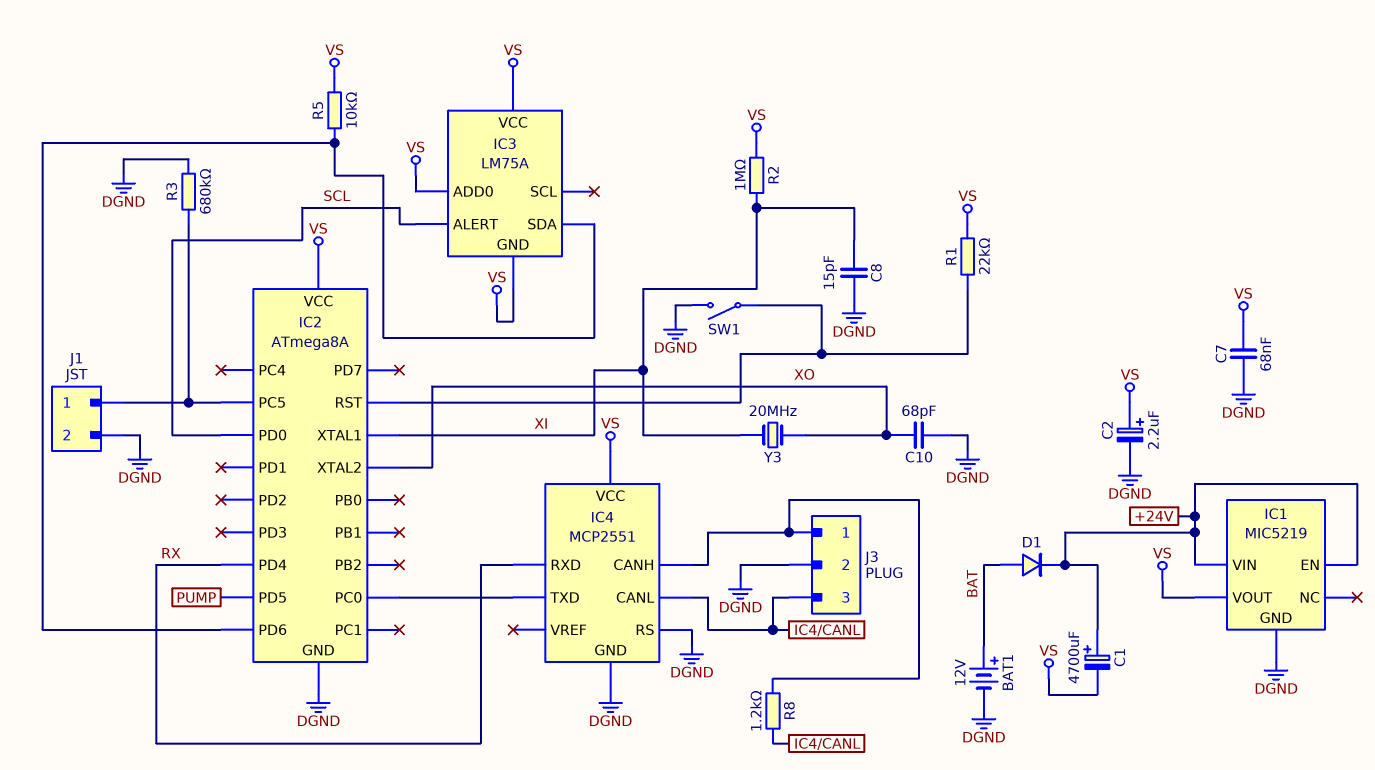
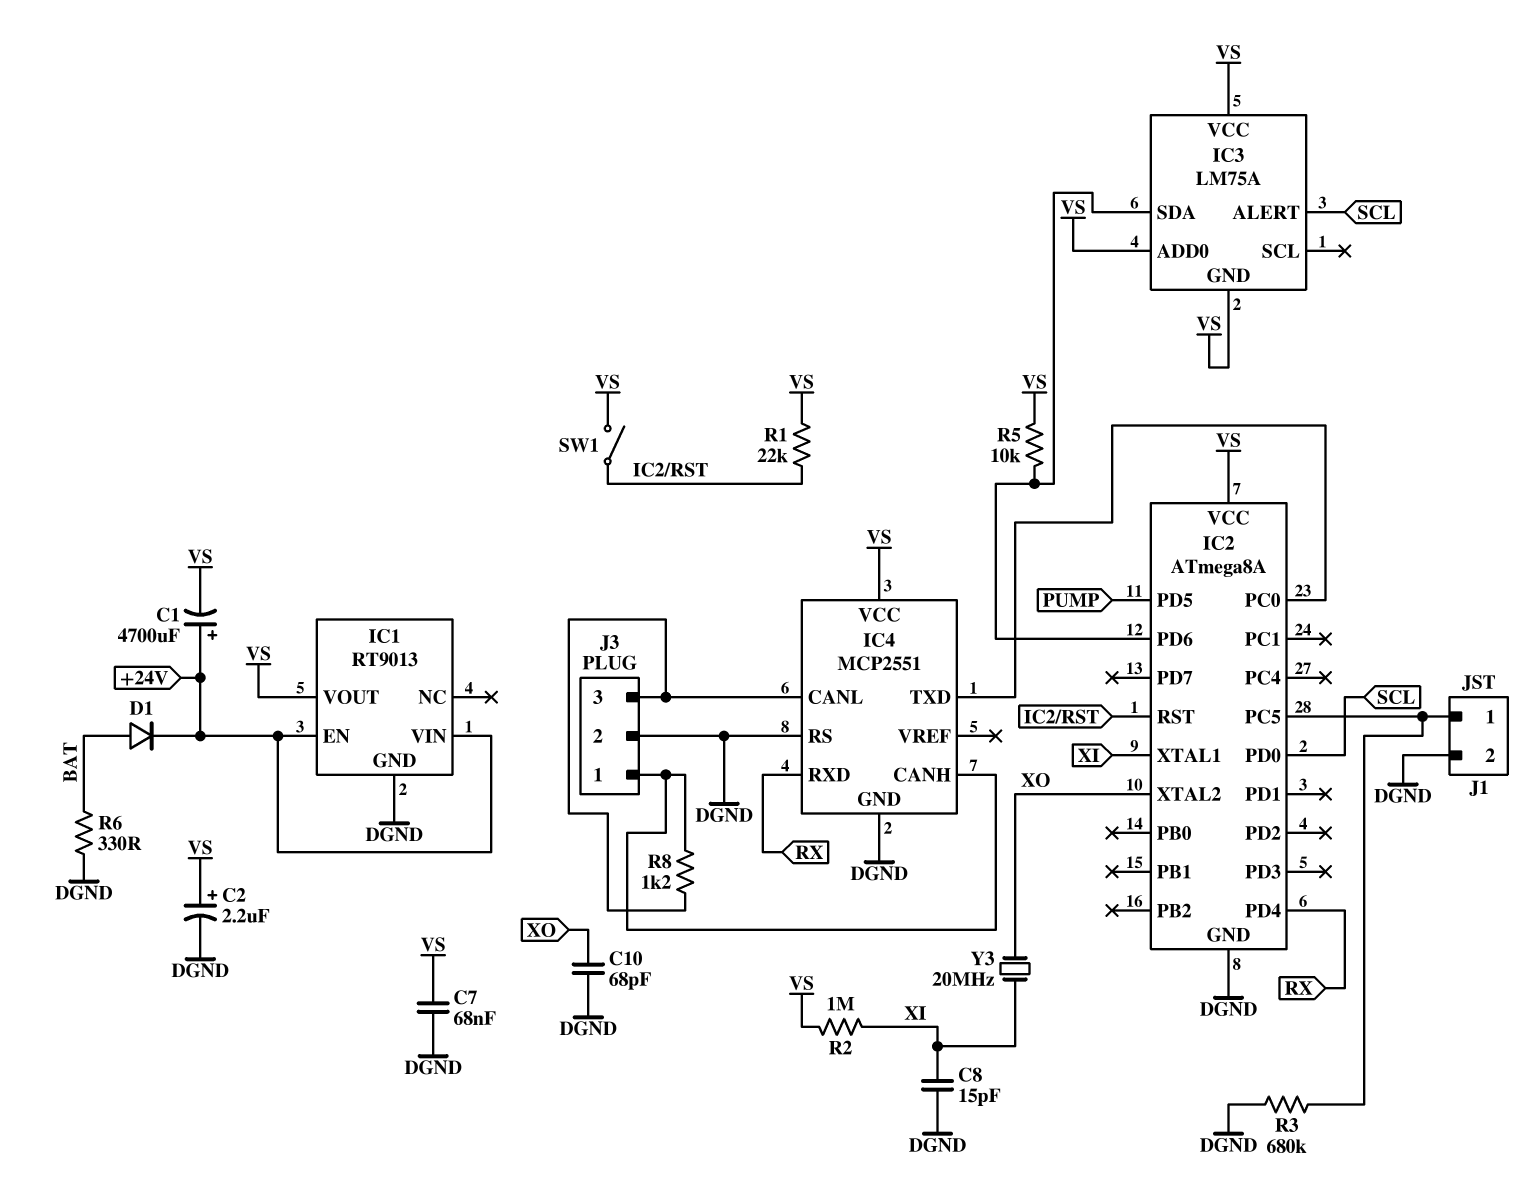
BAT1: 12V (plus BAT, minus DGND) -> none
IC1: MIC5219 -> RT9013
R6: none -> 330 (BAT, DGND)
SW1: switch (DGND, IC2/RST) -> switch (IC2/RST, VS)

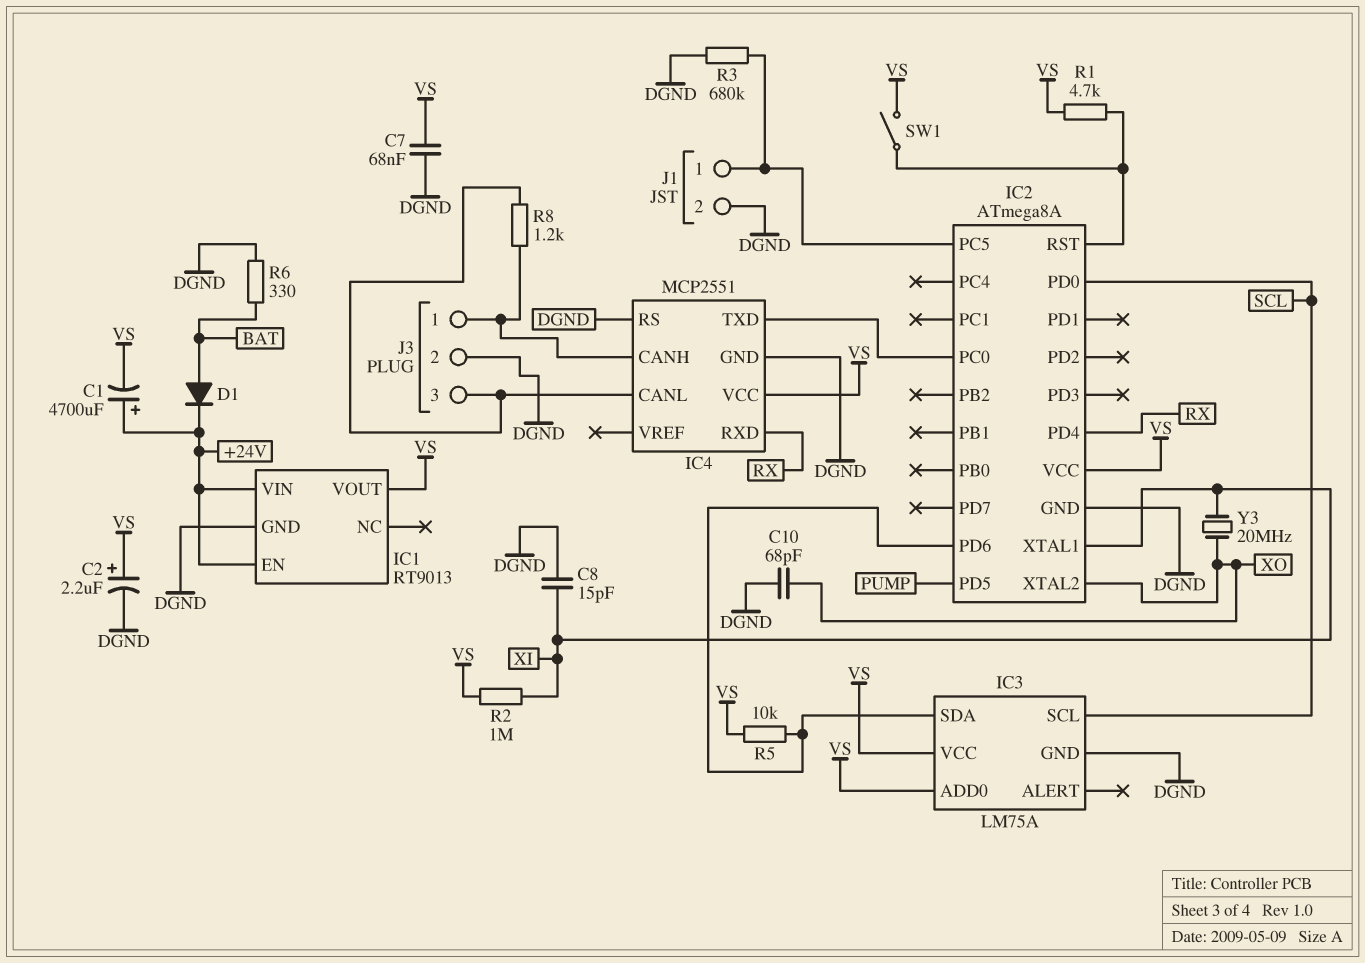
IC3 pin ALERT: SCL -> none
IC3 pin GND: VS -> DGND
IC3 pin SCL: none -> SCL
R1: 22k (IC2/RST, VS) -> 4.7k (IC2/RST, VS)

